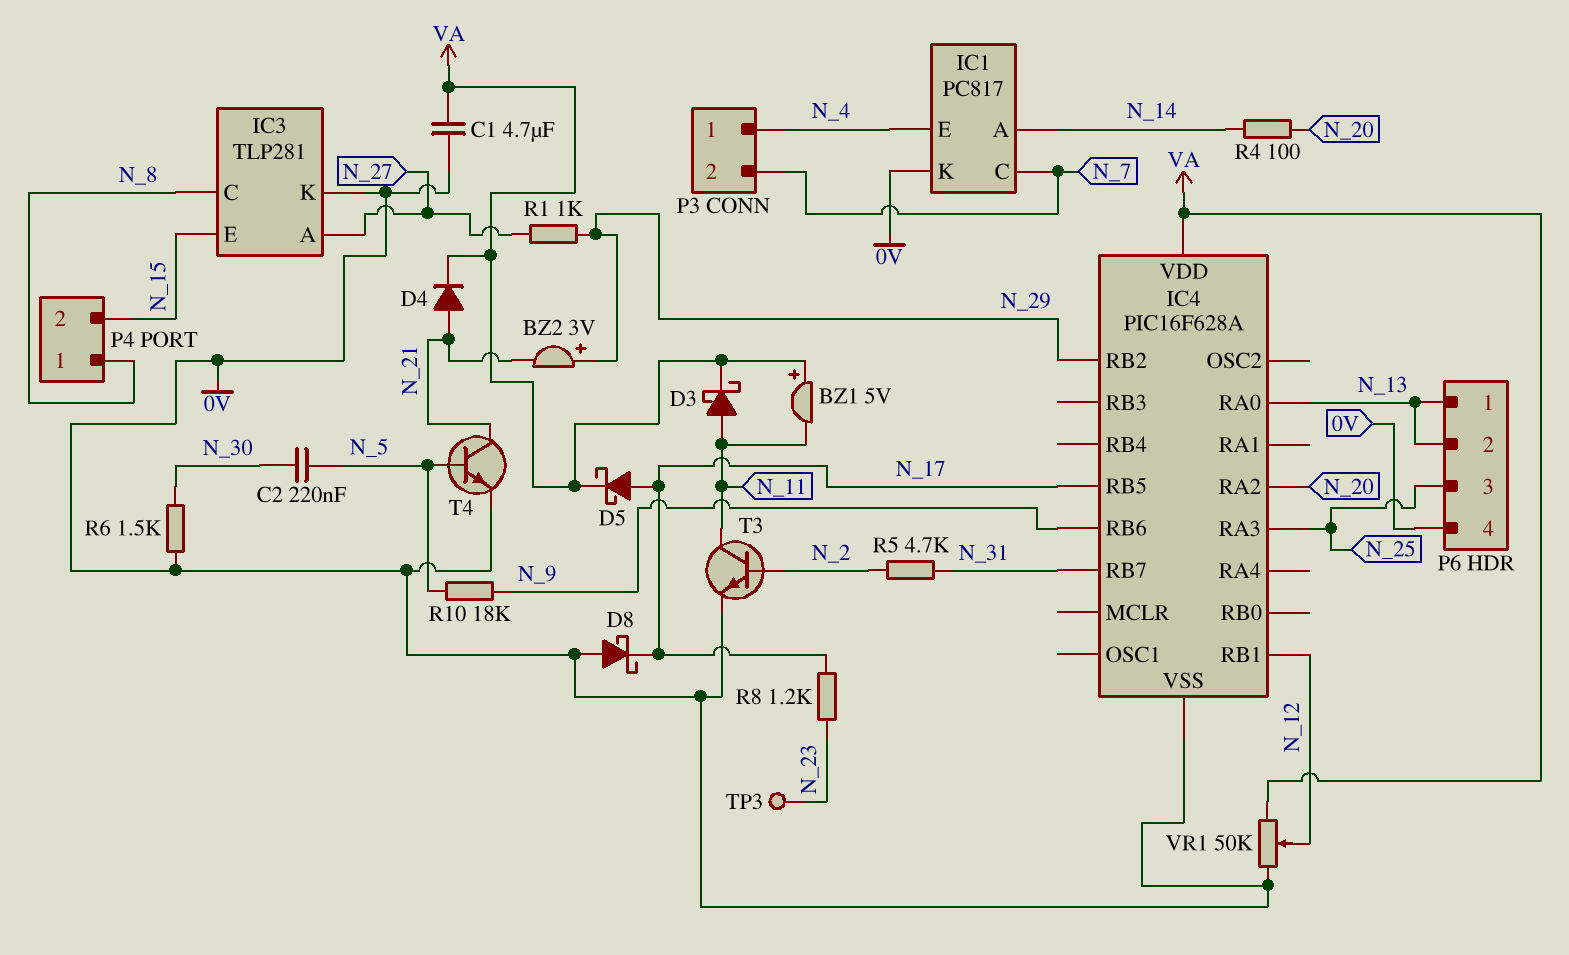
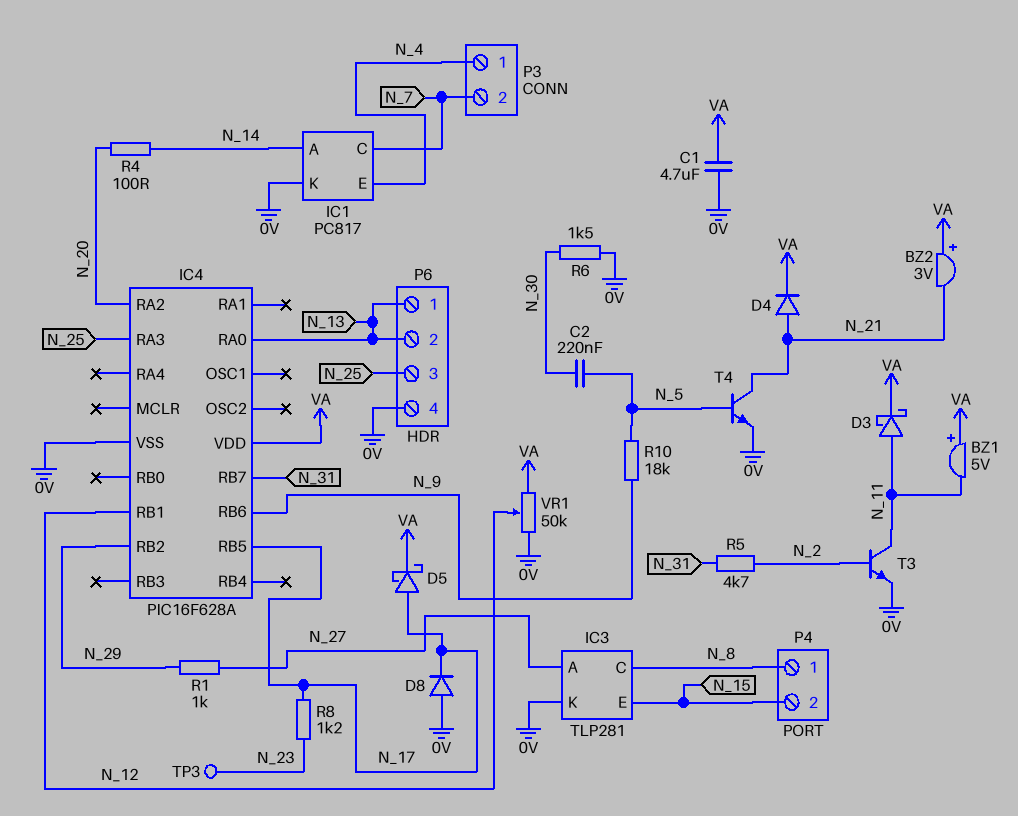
BZ2: buzzer 3V (plus N_29, minus N_21) -> buzzer 3V (plus VA, minus N_21)
D8: schottky (A 0V, K N_17) -> diode (A 0V, K N_17)

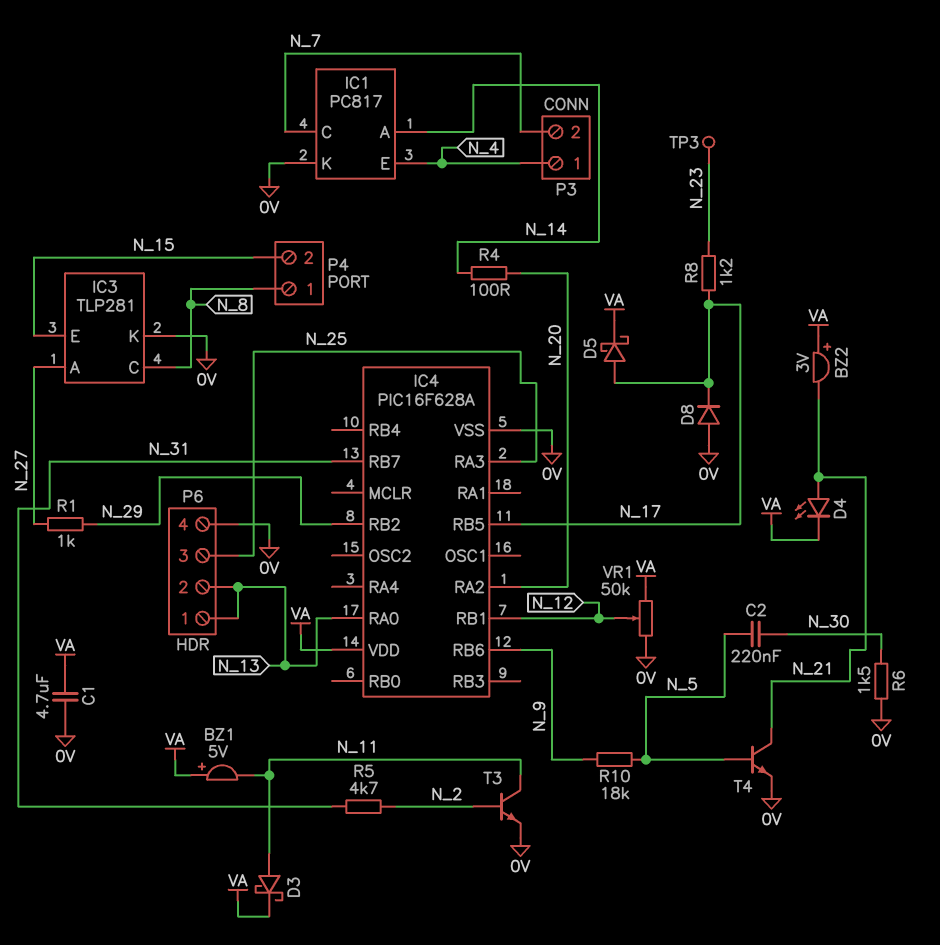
D4: diode (A N_21, K VA) -> LED (A N_21, K VA)

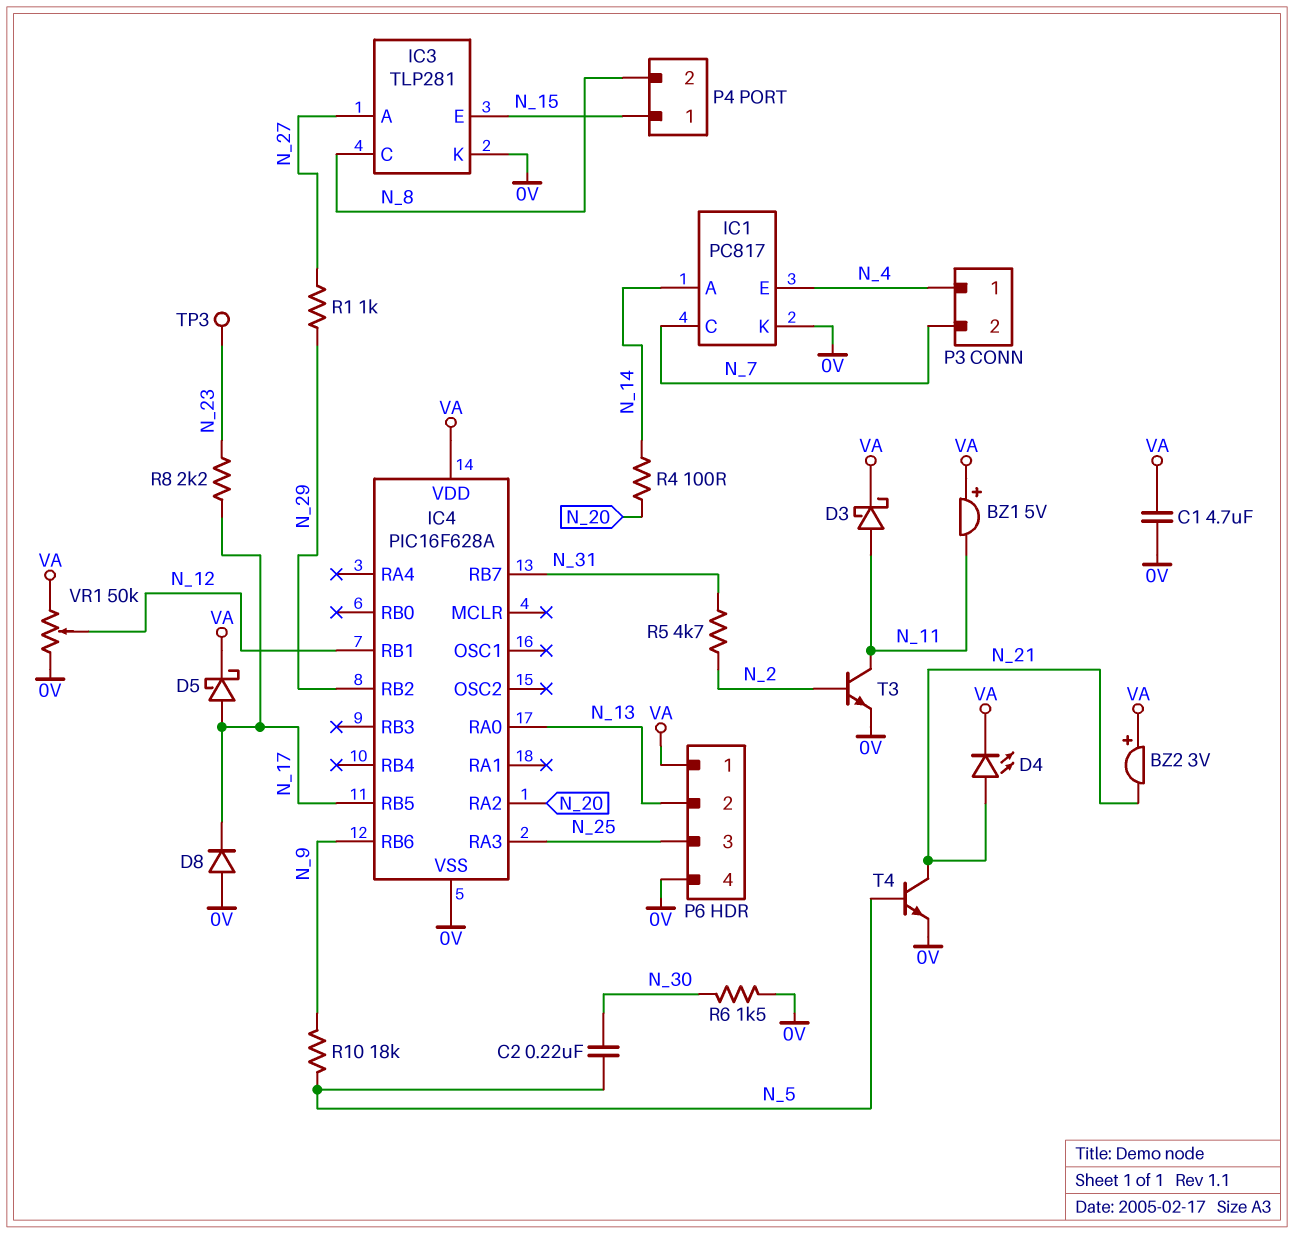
P4 pin 1: N_8 -> N_15
P4 pin 2: N_15 -> N_8
P6 pin 1: N_13 -> VA
R8: 1.2k (N_17, N_23) -> 2.2k (N_17, N_23)

